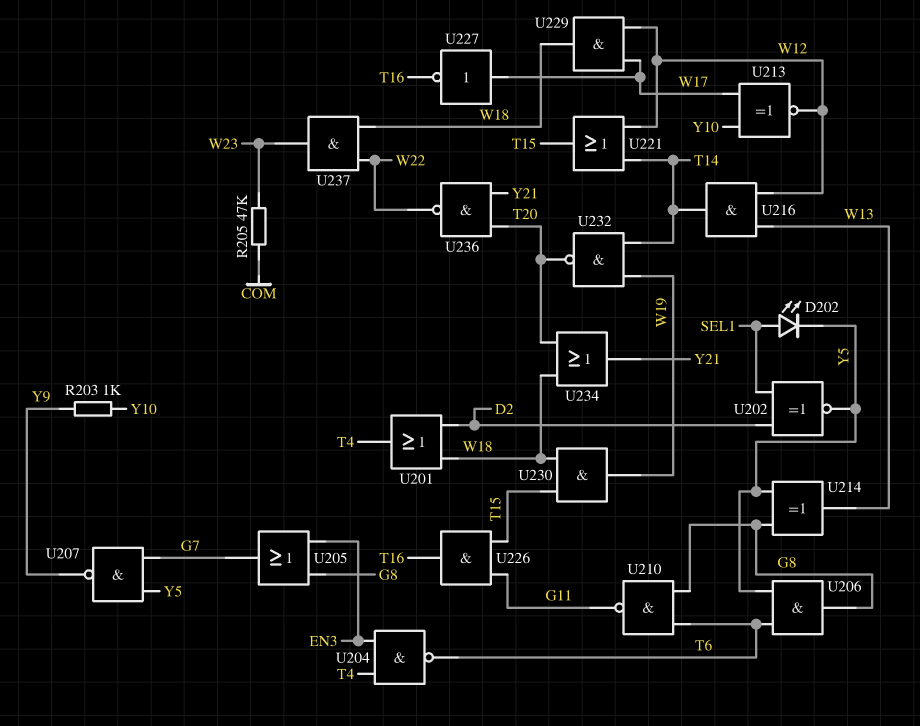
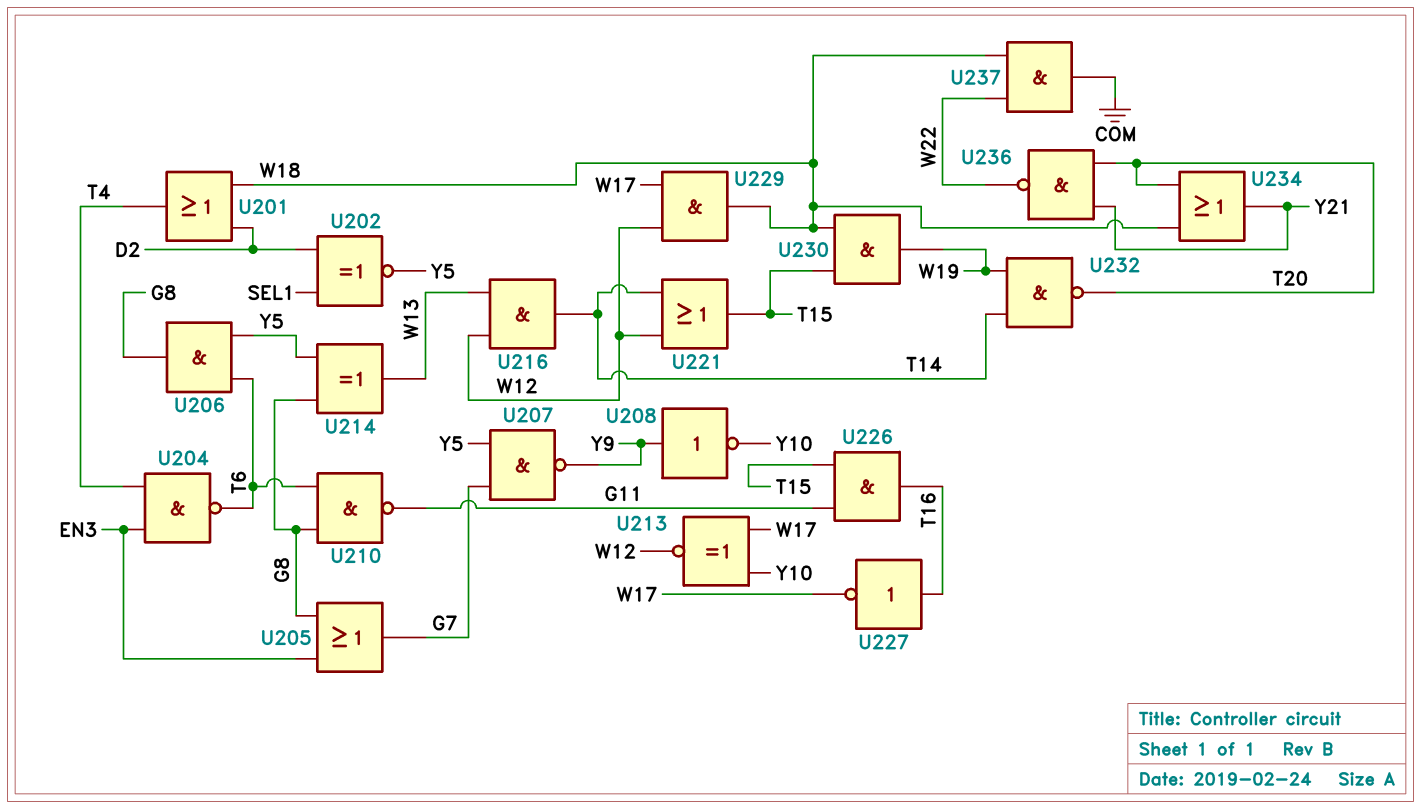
D202: LED (A SEL1, K Y5) -> none
R203: 1k (Y9, Y10) -> none
R205: 47k (COM, W23) -> none
U208: none -> NOT (in Y9, out Y10)
U227: NOT (in W17, out T16) -> NOT (in T16, out W17)
U237: AND (in W18, in W22, out W23) -> AND (in W18, in W22, out COM)

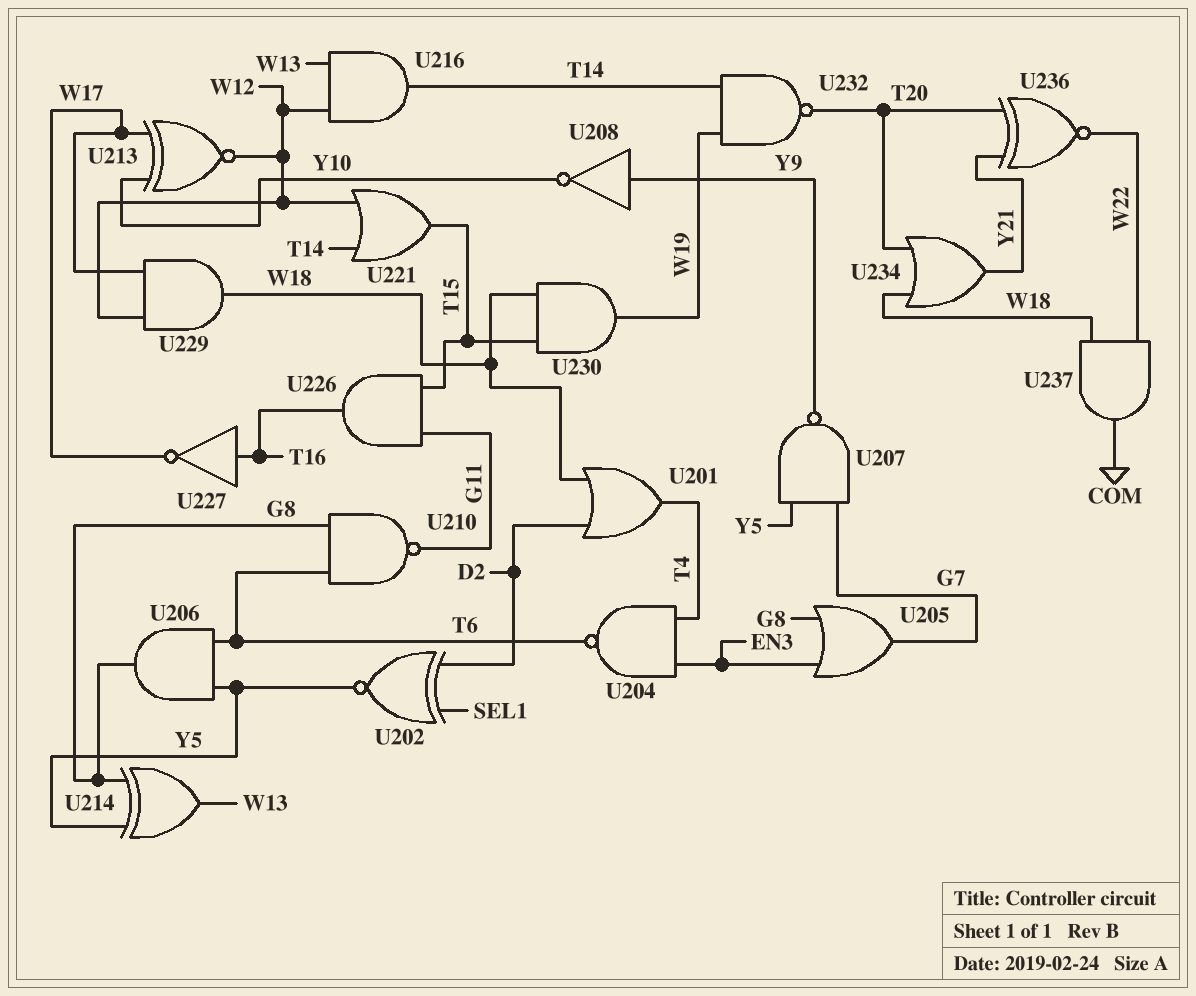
U236: NAND (in T20, in Y21, out W22) -> XNOR (in T20, in Y21, out W22)

